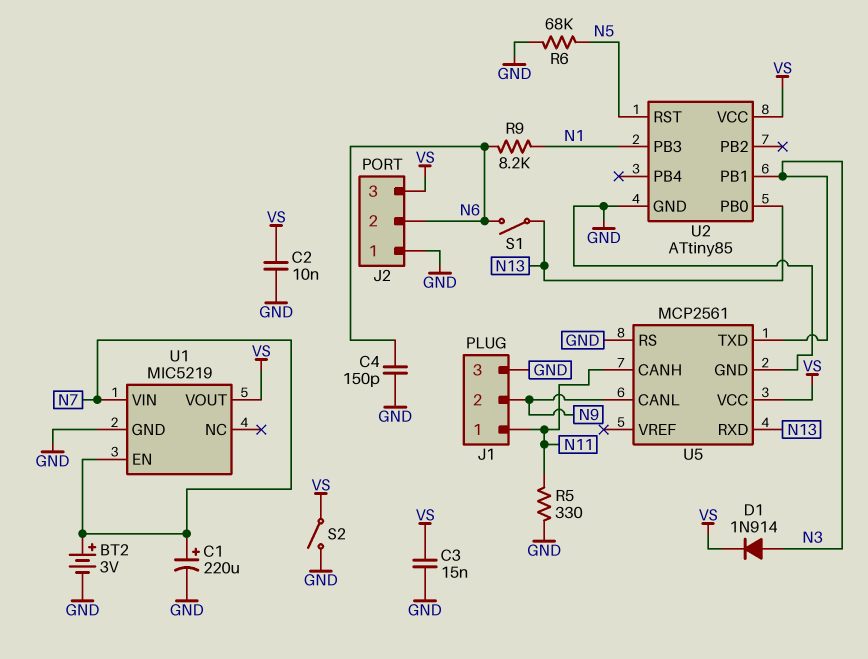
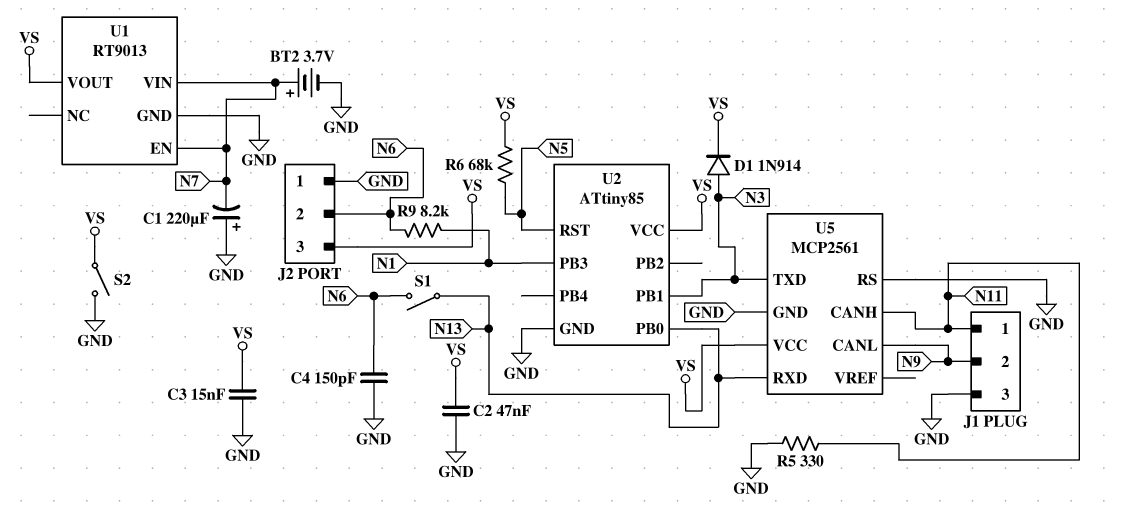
BT2: 3V (plus N7, minus GND) -> 3.7V (plus N7, minus GND)
C1: 220uF (plus N7, minus GND) -> 220uF (plus GND, minus N7)
C2: 10nF (GND, VS) -> 47nF (GND, VS)
R6: 68k (GND, N5) -> 68k (N5, VS)
U1: MIC5219 -> RT9013

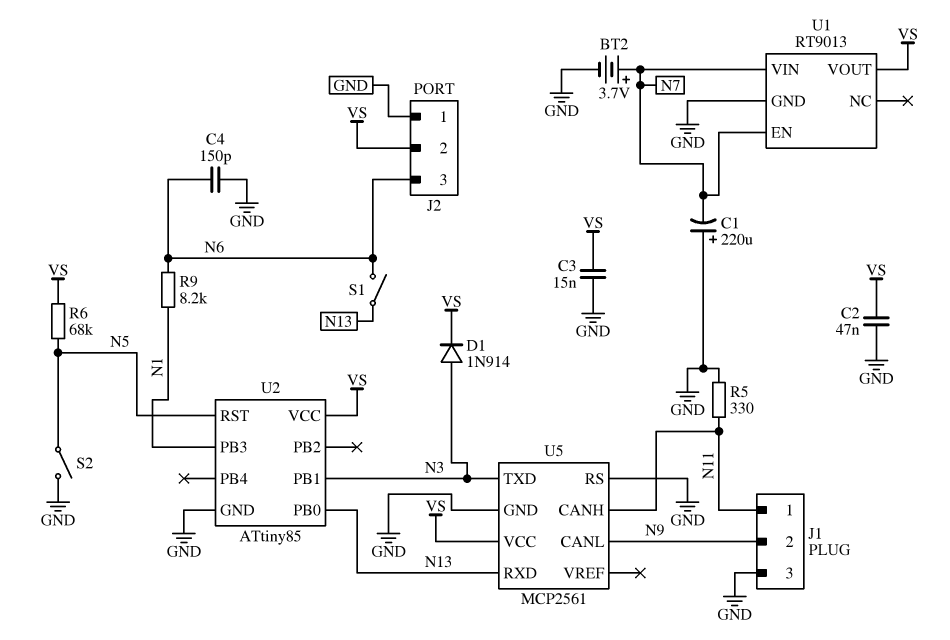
J2 pin 2: N6 -> VS
J2 pin 3: VS -> N6
S2: switch (GND, VS) -> switch (GND, N5)

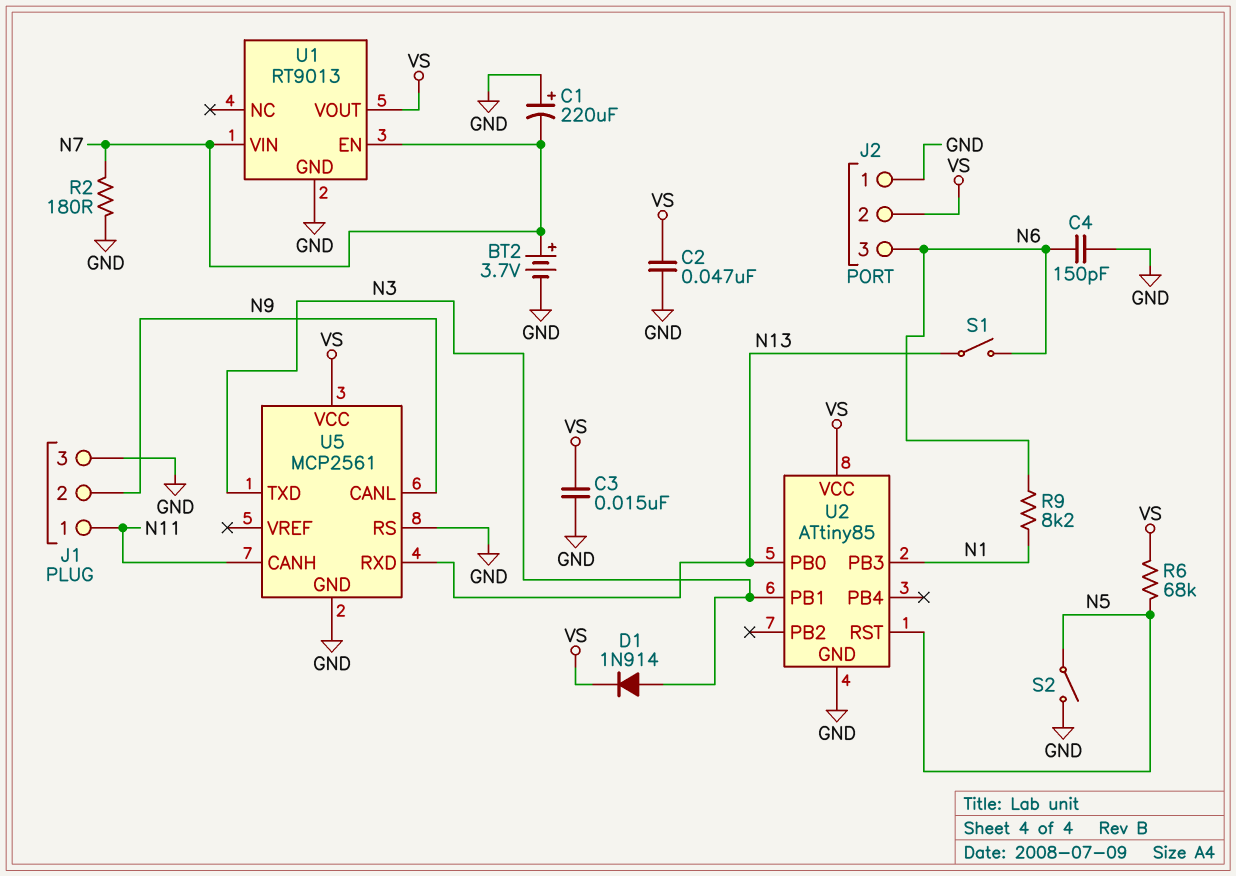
R2: none -> 180 (GND, N7)
R5: 330 (GND, N11) -> none

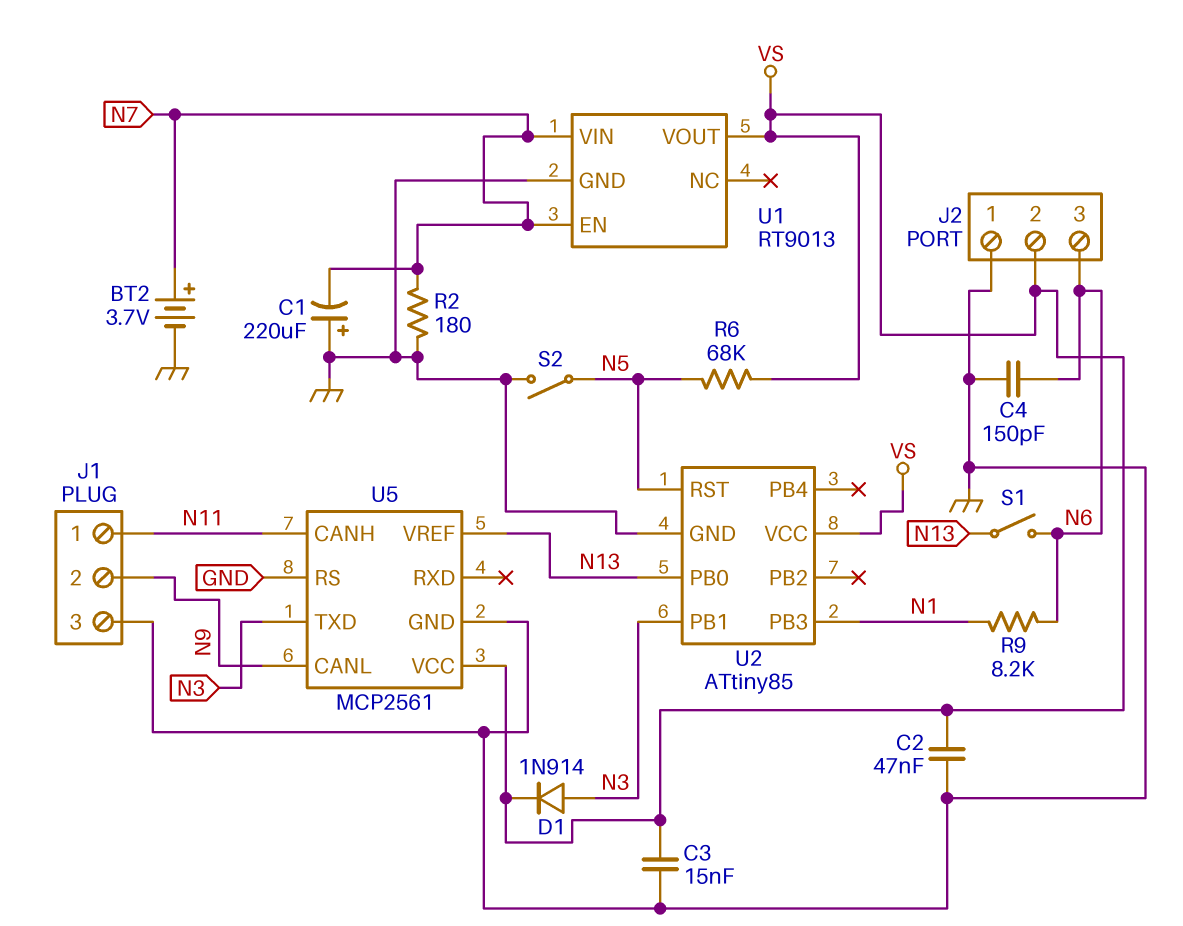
U5 pin RXD: N13 -> none
U5 pin VREF: none -> N13

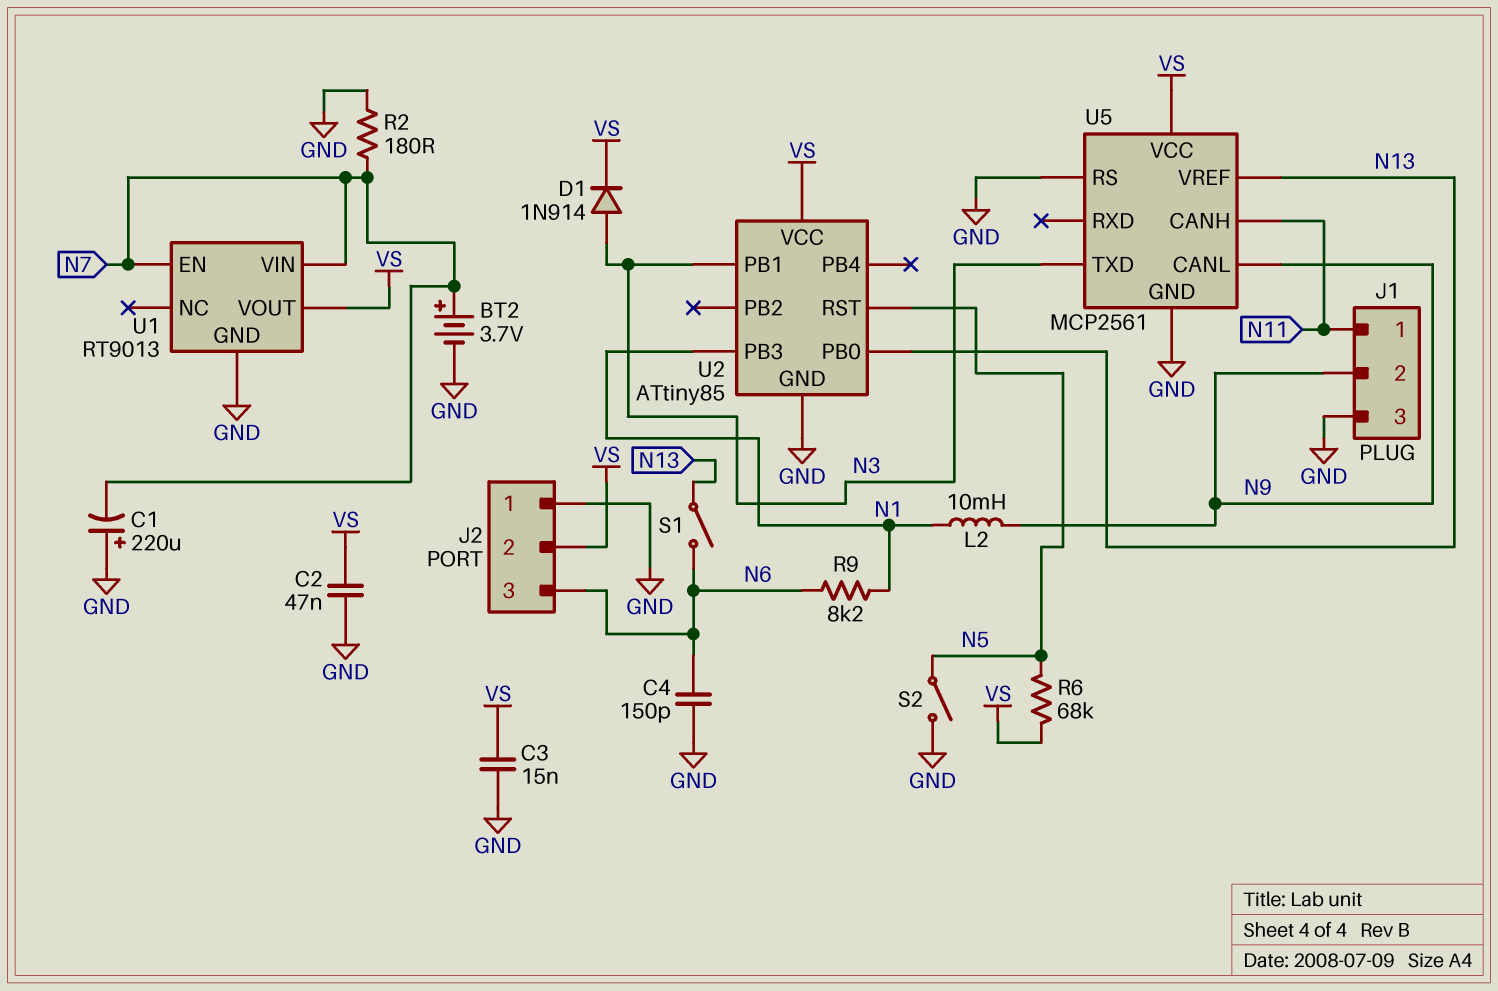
L2: none -> 10mH (N1, N9)

